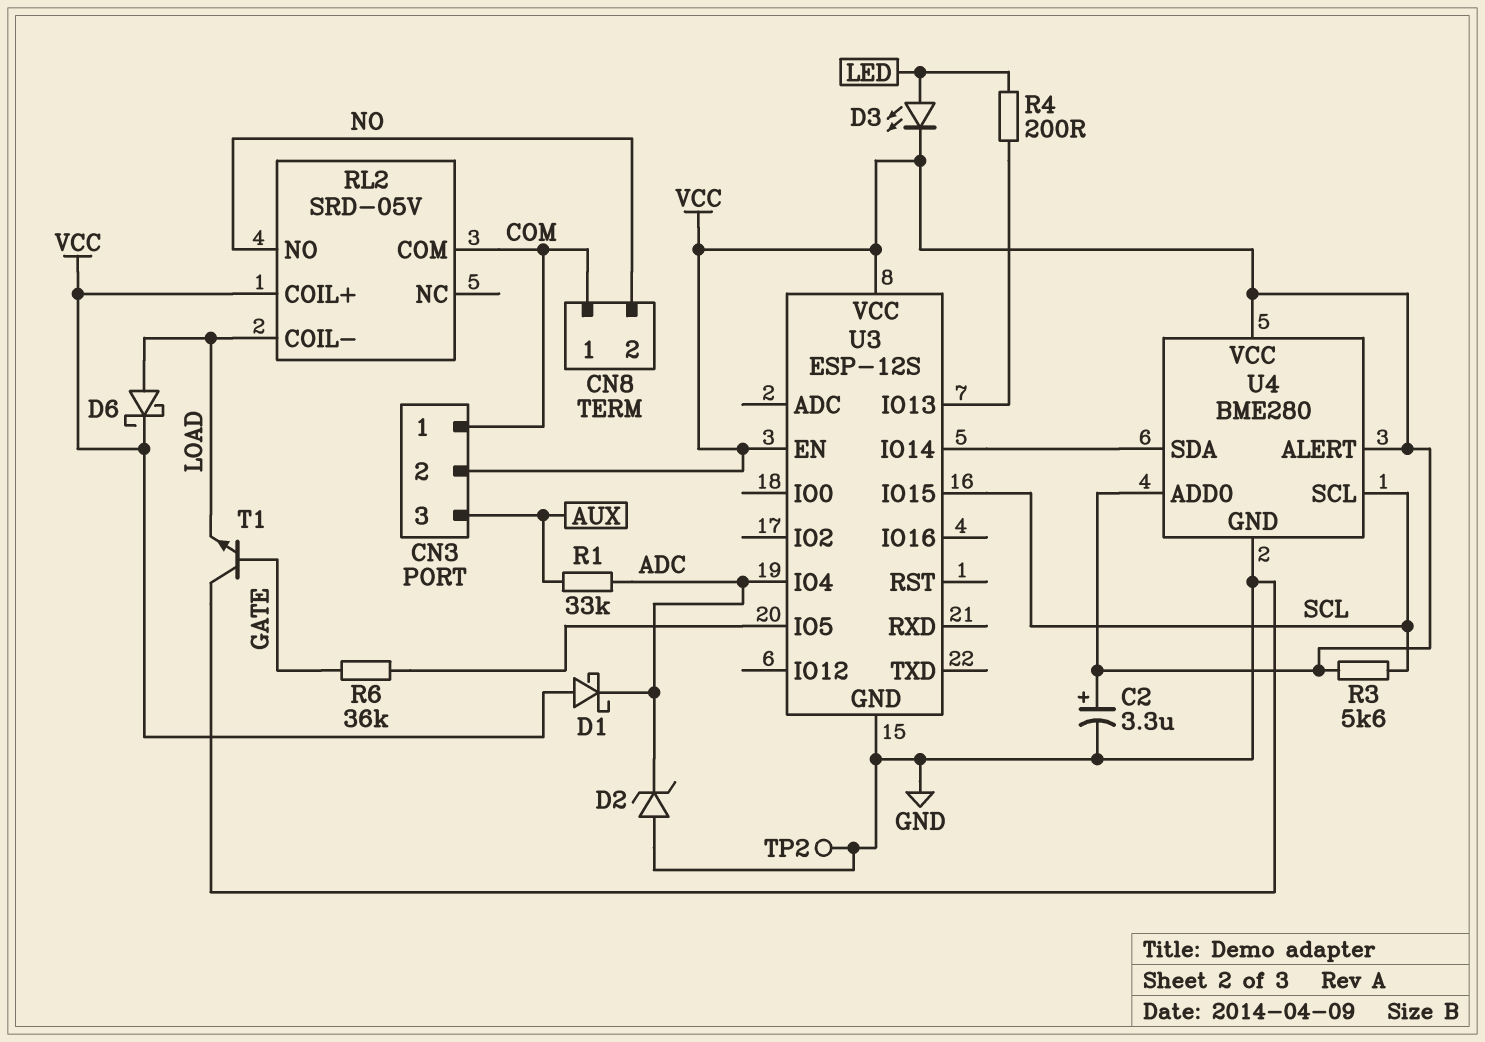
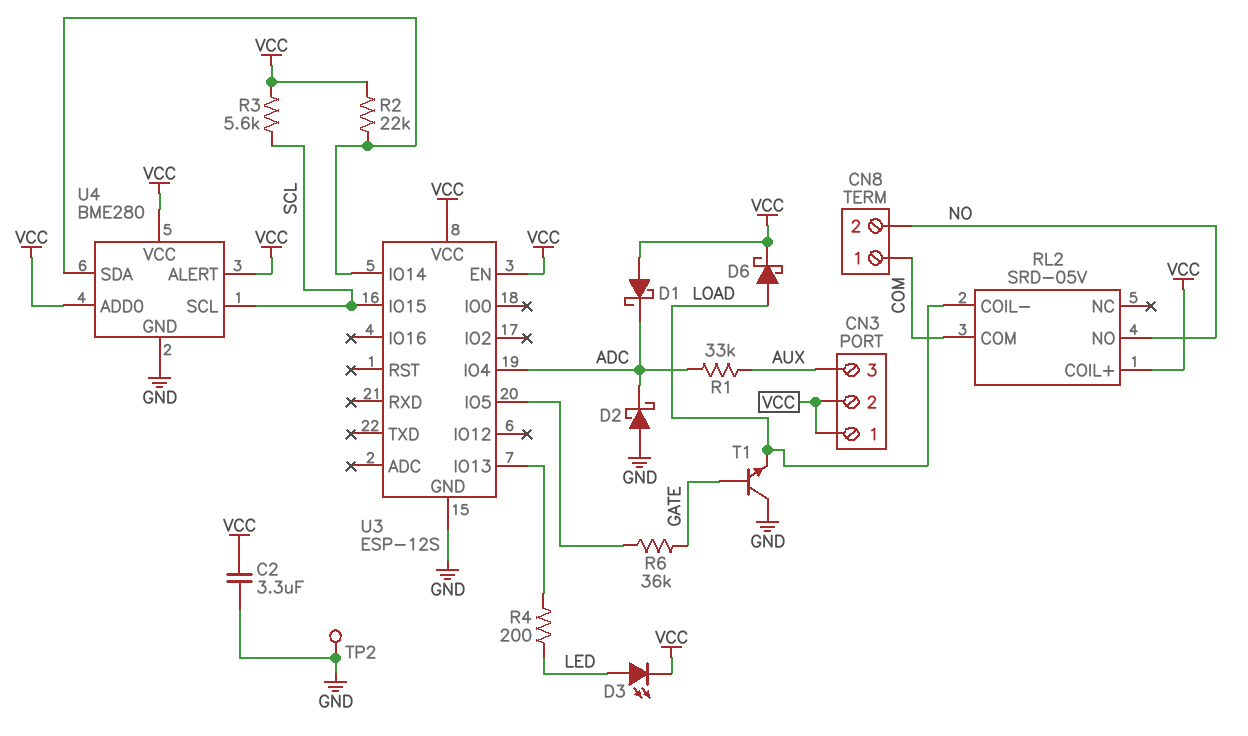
C2: 3.3uF (plus VCC, minus GND) -> 3.3uF (GND, VCC)
CN3 pin 1: COM -> VCC
D2: zener (A GND, K ADC) -> schottky (A GND, K ADC)
R2: none -> 22k (U3/IO14, VCC)

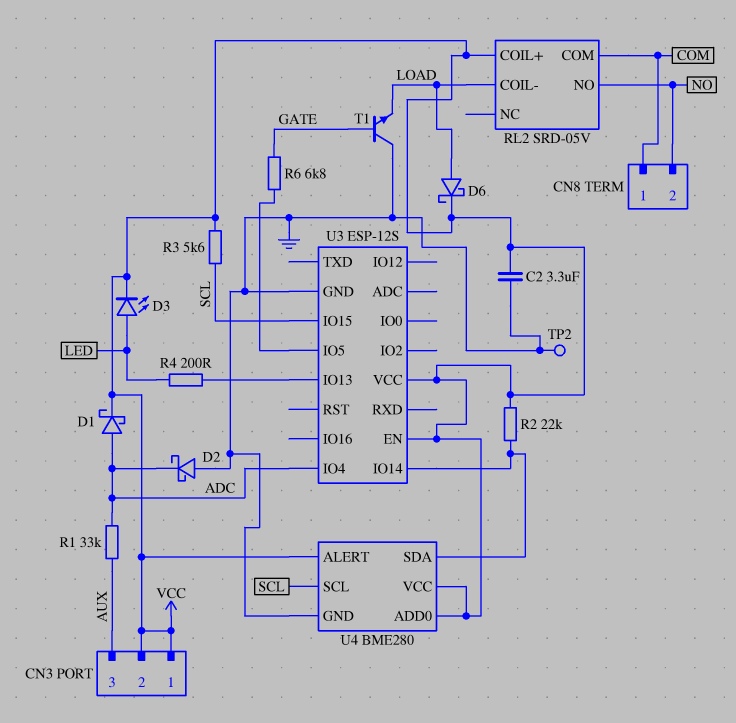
D1: schottky (A VCC, K ADC) -> schottky (A ADC, K VCC)
R6: 36k (GATE, U3/IO5) -> 6.8k (GATE, U3/IO5)

